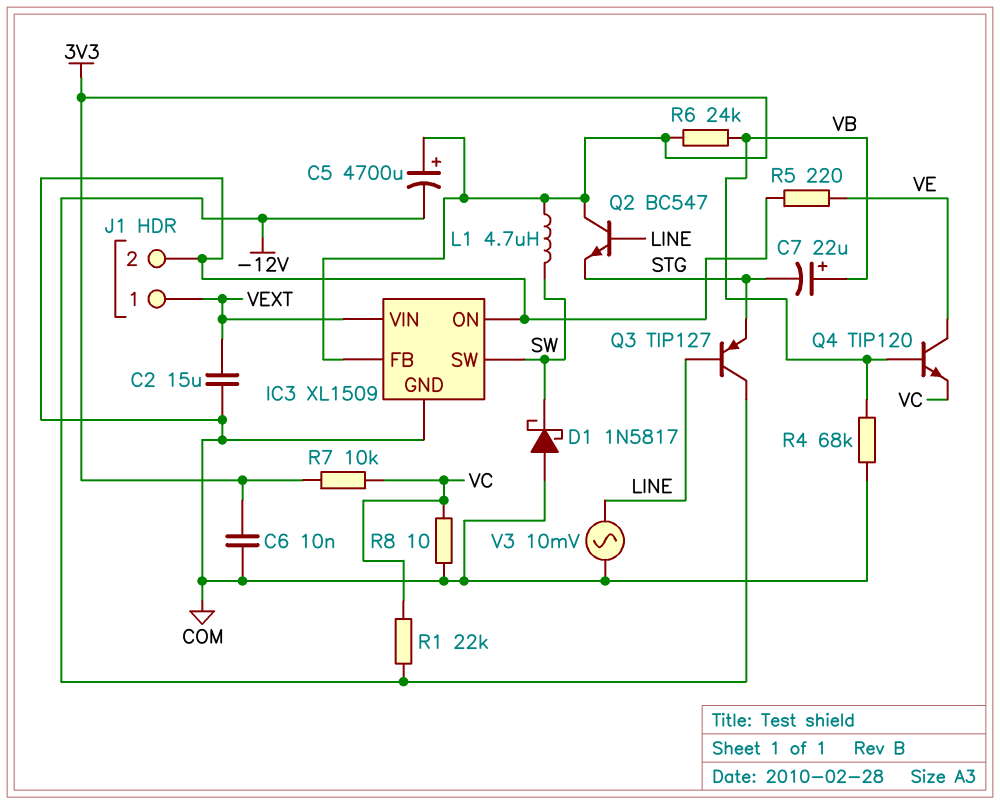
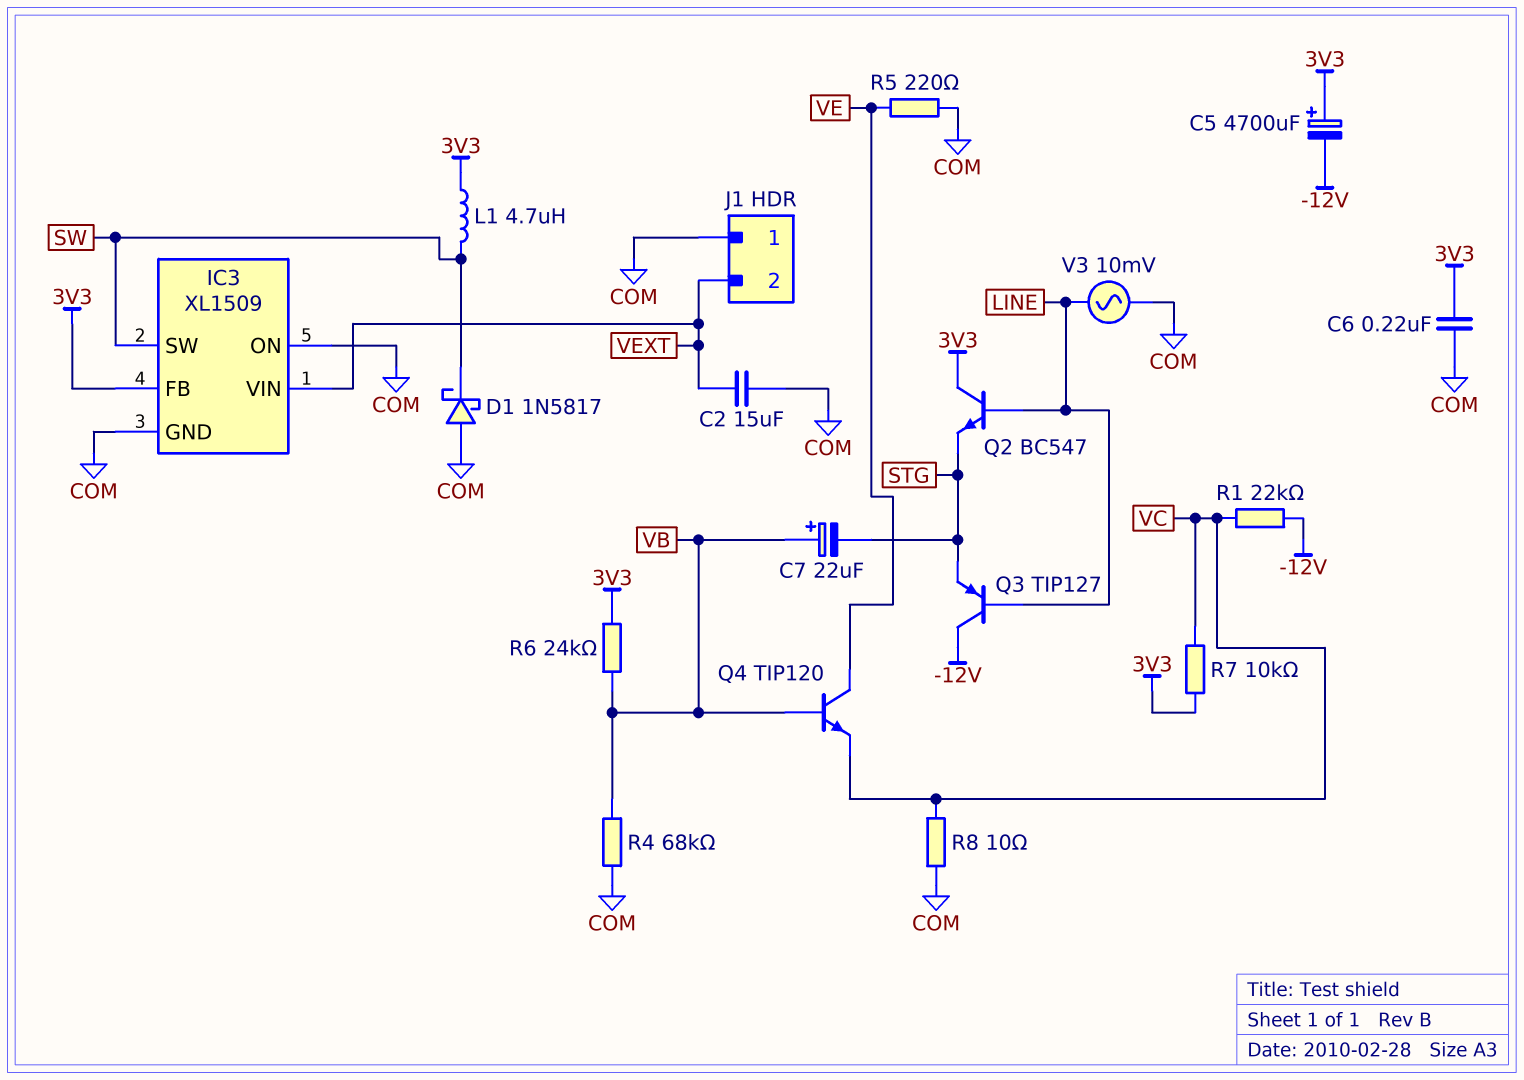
C6: 10nF (3V3, COM) -> 220nF (3V3, COM)
J1 pin 1: VEXT -> COM
J1 pin 2: COM -> VEXT

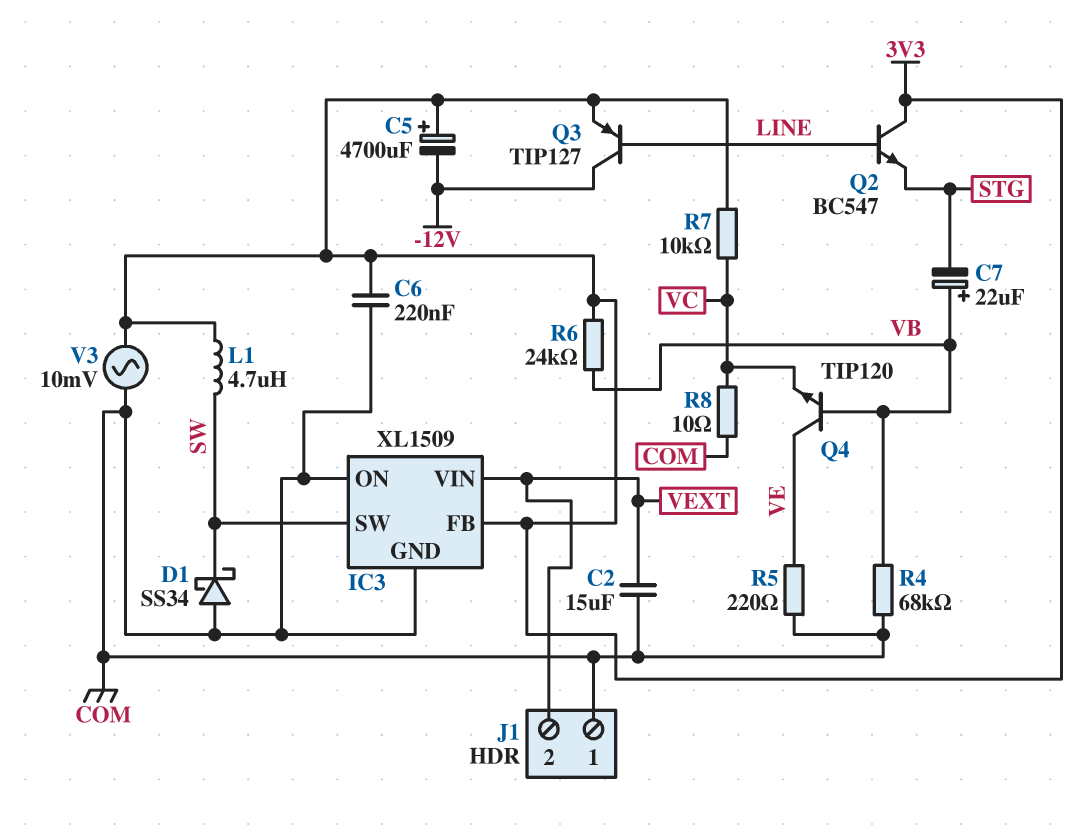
D1: schottky 1N5817 (A COM, K SW) -> schottky SS34 (A COM, K SW)
Q3: PNP TIP127 (B LINE, C -12V, E STG) -> PNP TIP127 (B LINE, C -12V, E 3V3)
R1: 22k (-12V, VC) -> none
V3: AC 10mV (COM, LINE) -> AC 10mV (3V3, COM)

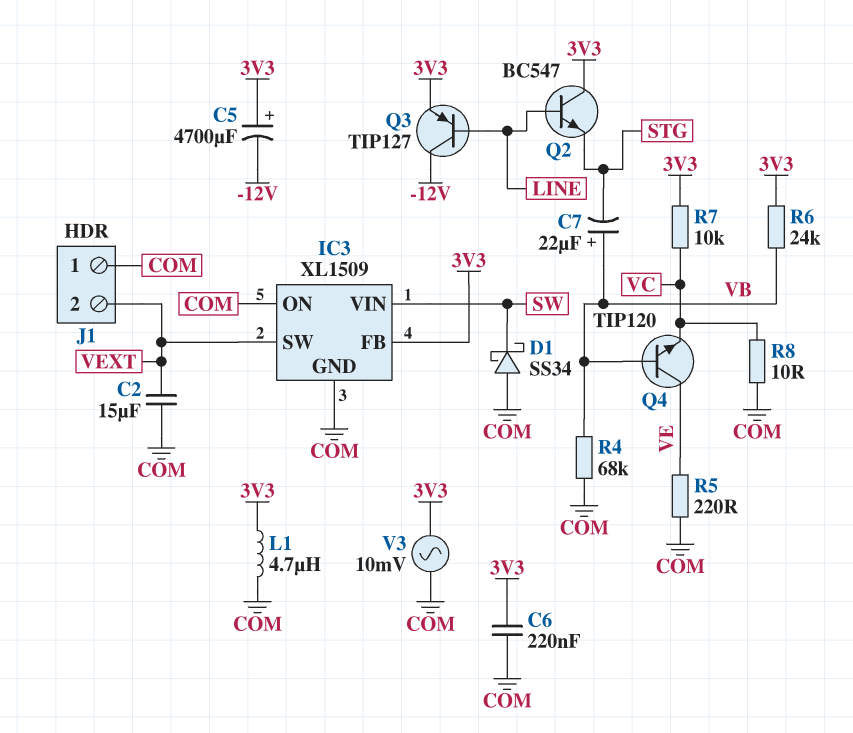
IC3 pin SW: SW -> VEXT
IC3 pin VIN: VEXT -> SW
L1: 4.7uH (3V3, SW) -> 4.7uH (3V3, COM)

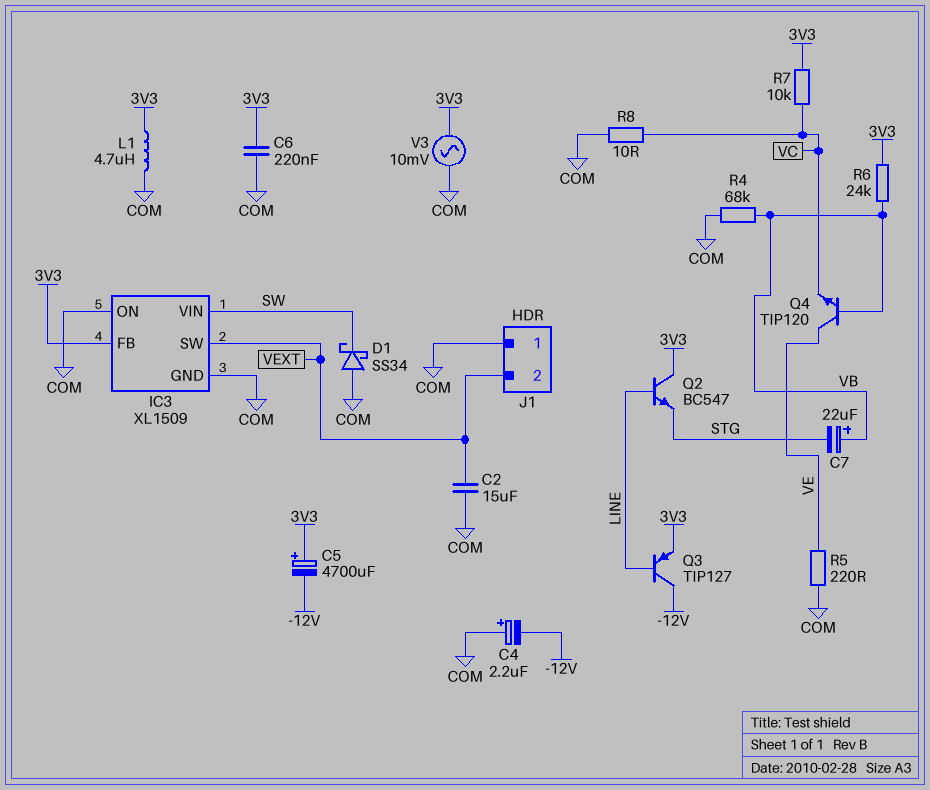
C4: none -> 2.2uF (plus COM, minus -12V)

